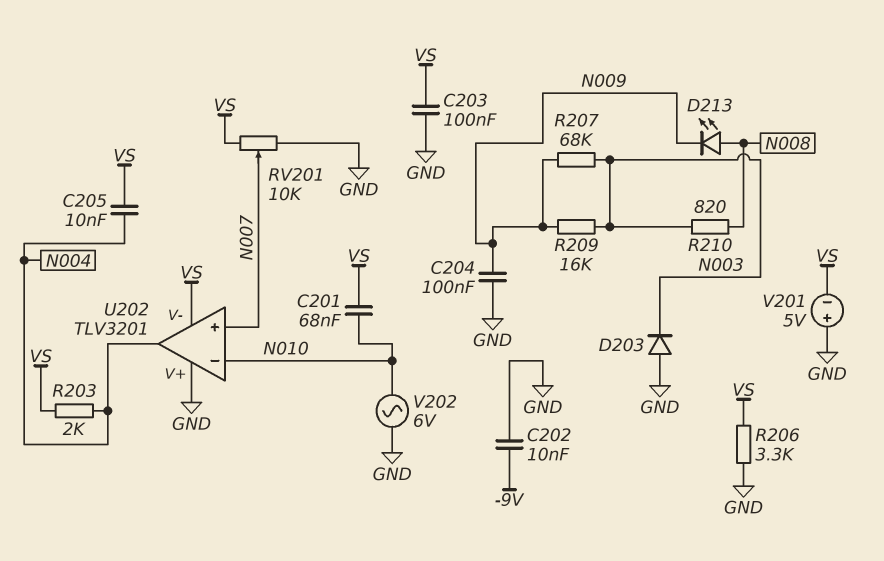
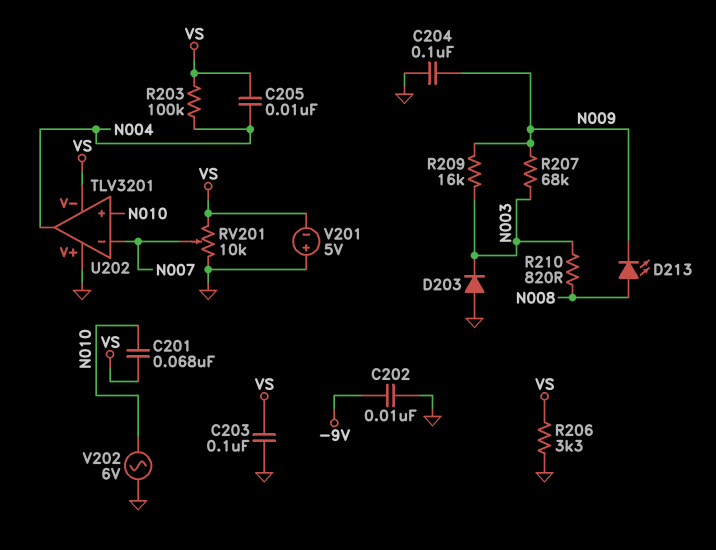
R203: 2k (N004, VS) -> 100k (N004, VS)
U202 pin in+: N007 -> N010
U202 pin in-: N010 -> N007

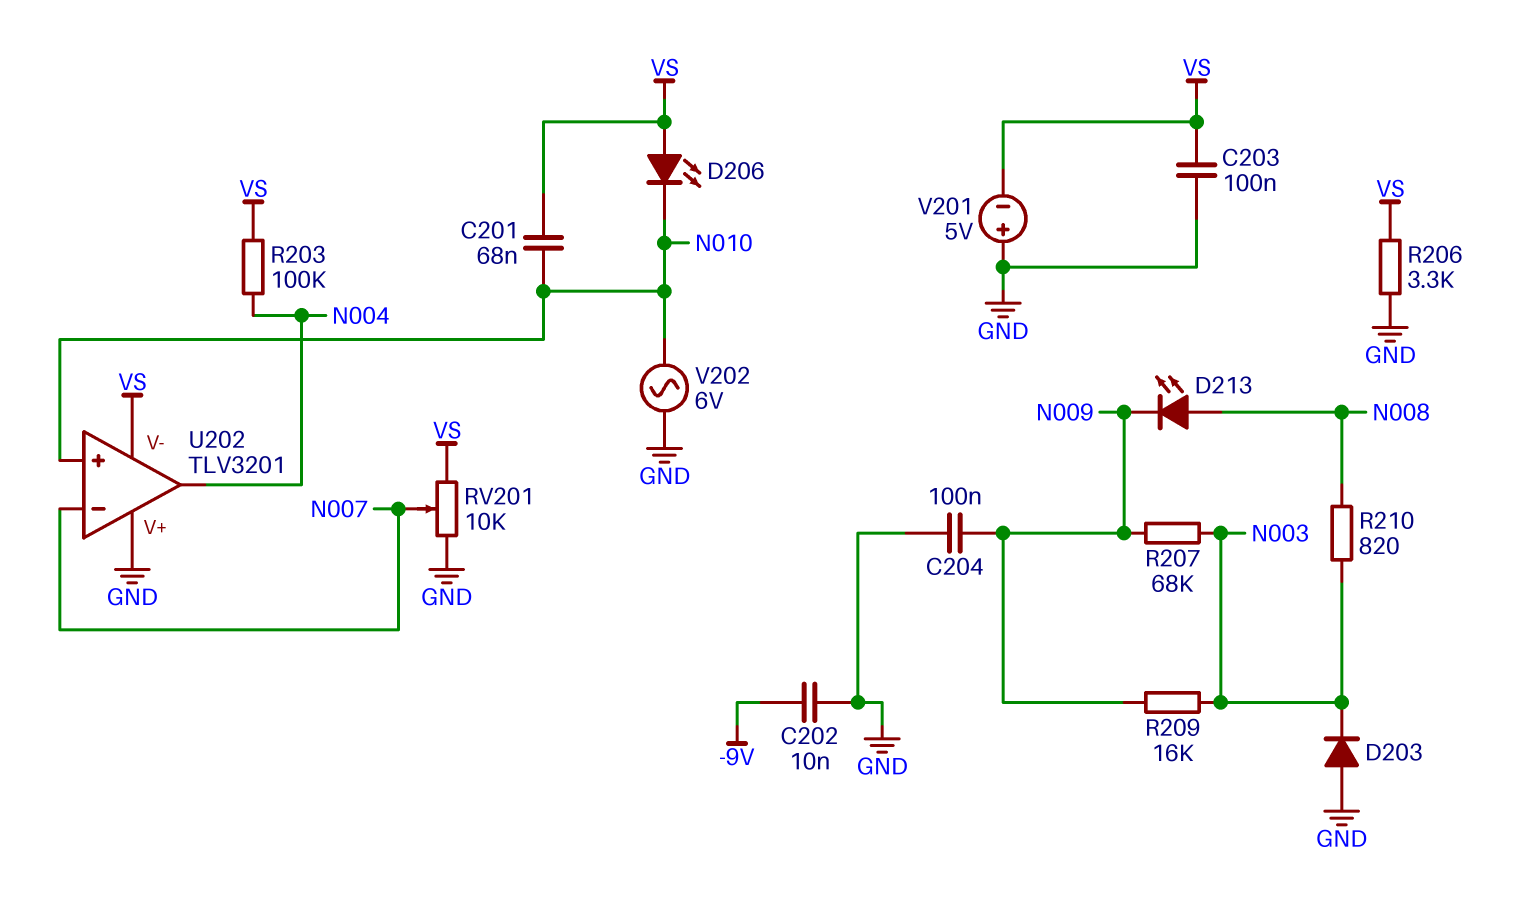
C205: 10nF (N004, VS) -> none
D206: none -> LED (A VS, K N010)

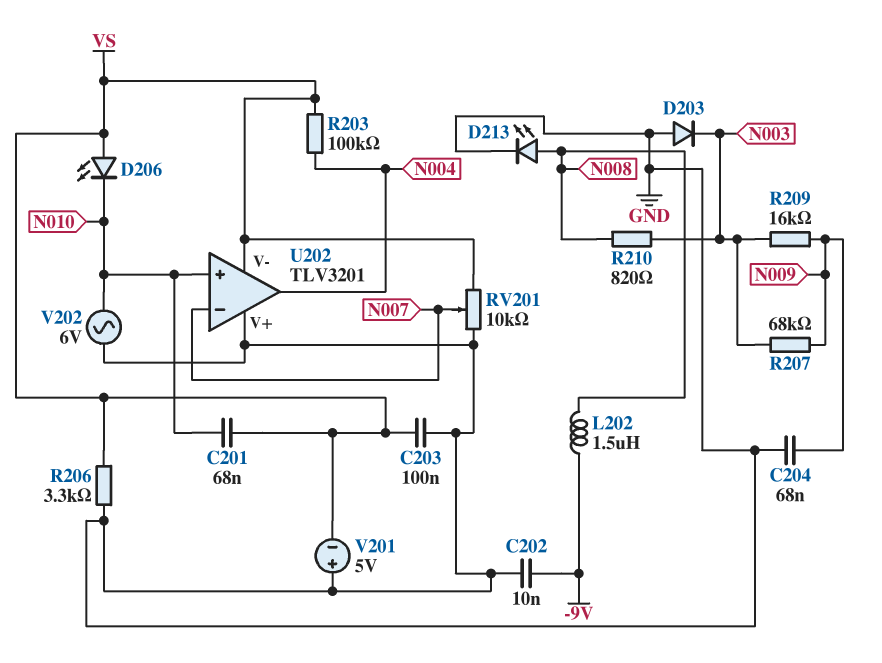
C204: 100nF (GND, N009) -> 68nF (GND, N009)
D213: LED (A N008, K N009) -> LED (A N008, K GND)
L202: none -> 1.5uH (-9V, N008)

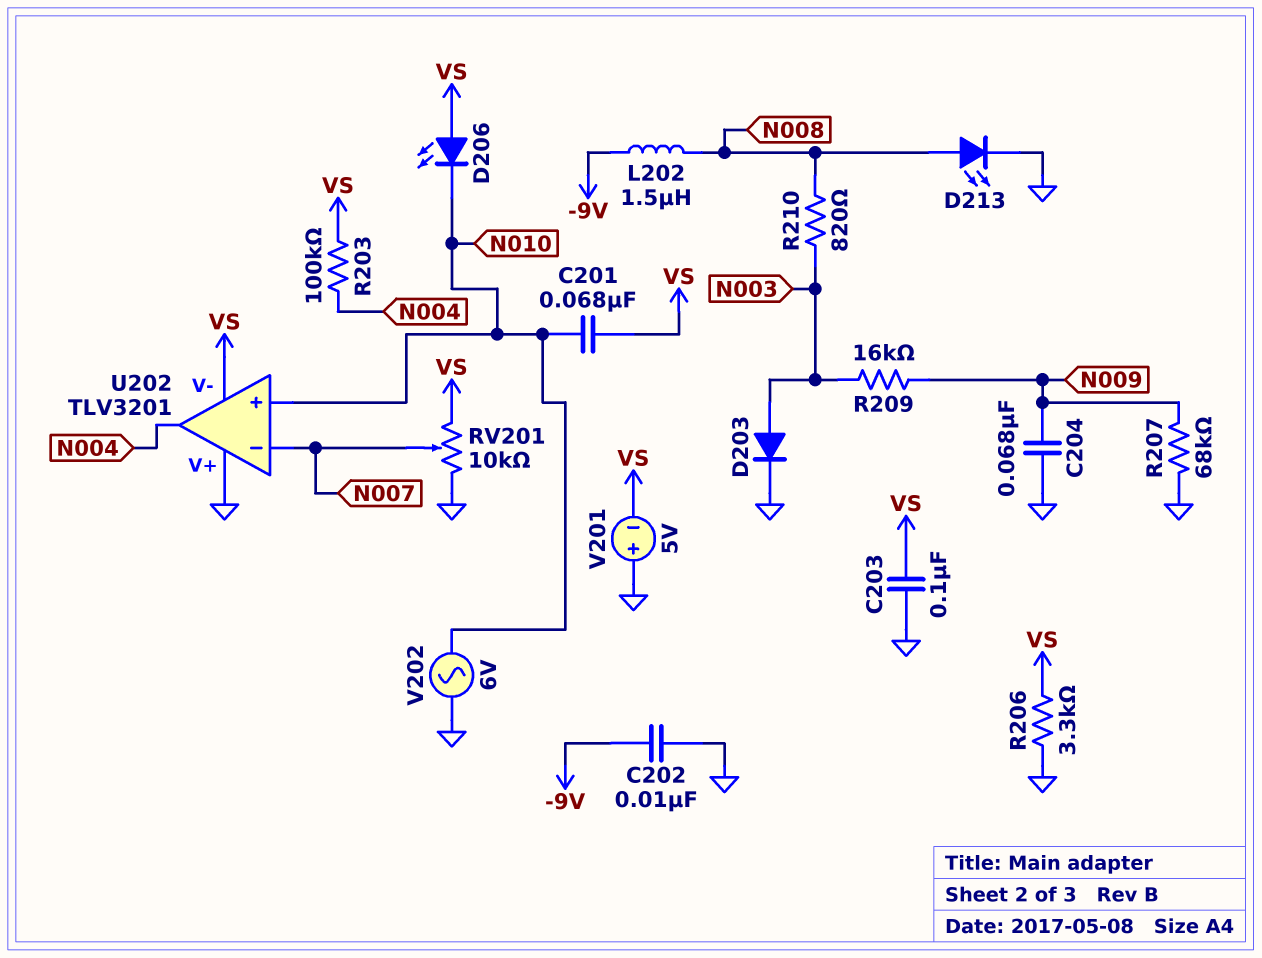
D203: diode (A GND, K N003) -> diode (A N003, K GND)
R207: 68k (N003, N009) -> 68k (GND, N009)

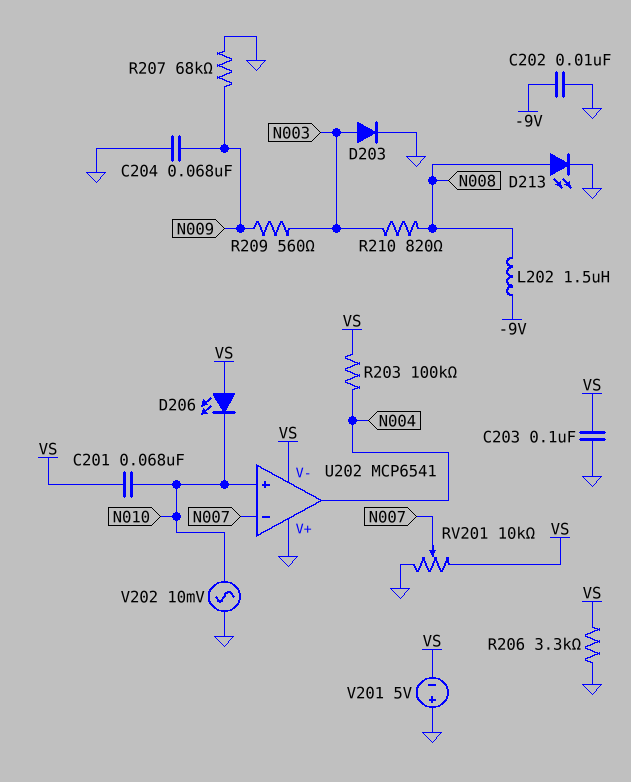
R209: 16k (N003, N009) -> 560 (N003, N009)
U202: TLV3201 -> MCP6541
V202: AC 6V (GND, N010) -> AC 10mV (GND, N010)

